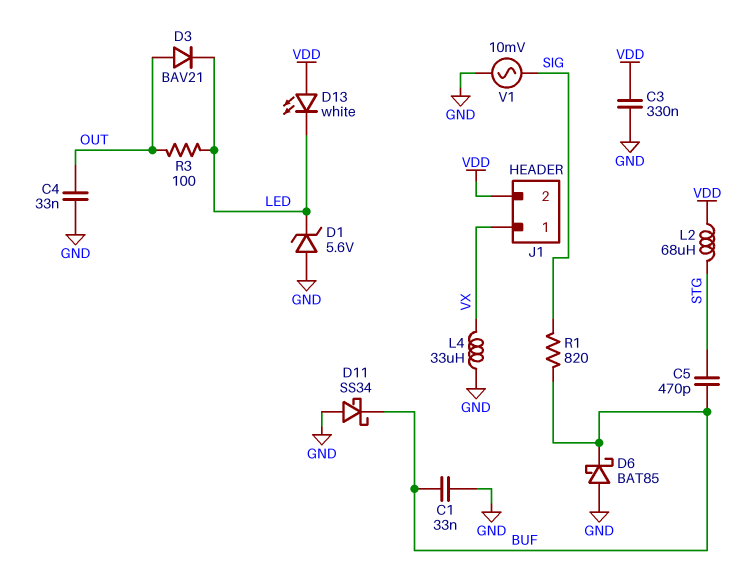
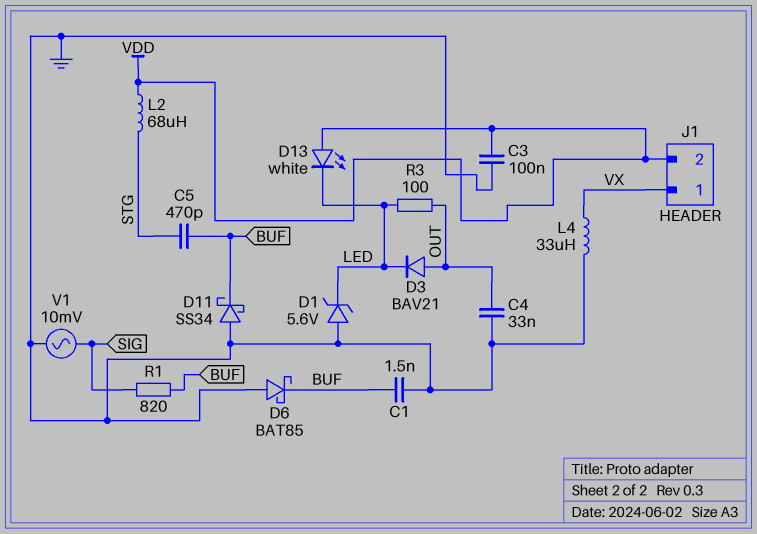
C1: 33nF (BUF, GND) -> 1.5nF (BUF, GND)
C3: 330nF (GND, VDD) -> 100nF (GND, VDD)

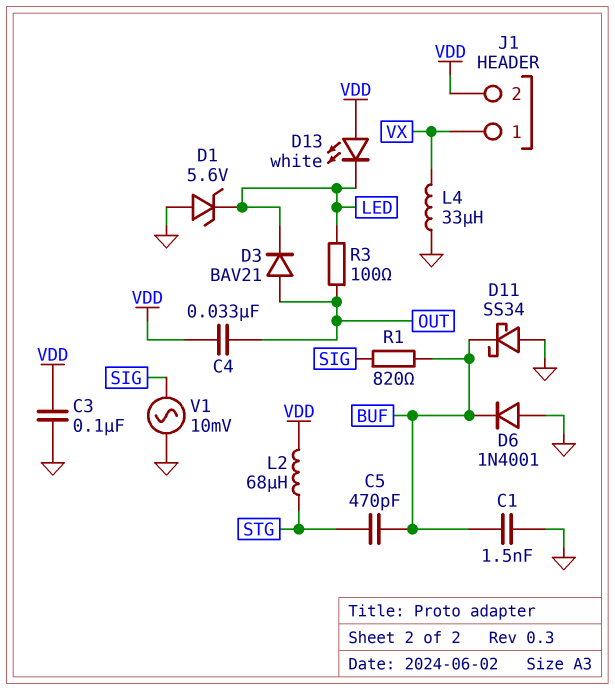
C4: 33nF (GND, OUT) -> 33nF (OUT, VDD)
D6: schottky BAT85 (A GND, K BUF) -> diode 1N4001 (A GND, K BUF)

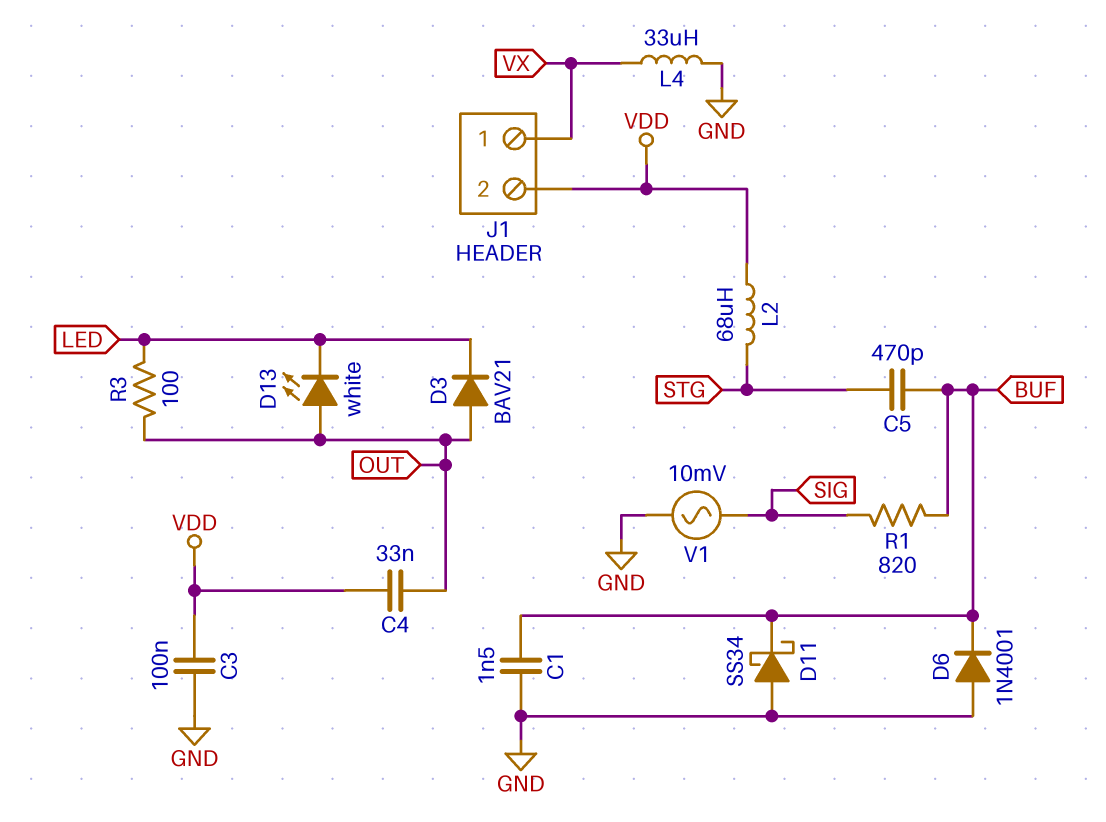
D1: zener 5.6V (A GND, K LED) -> none
D13: LED white (A VDD, K LED) -> LED white (A OUT, K LED)

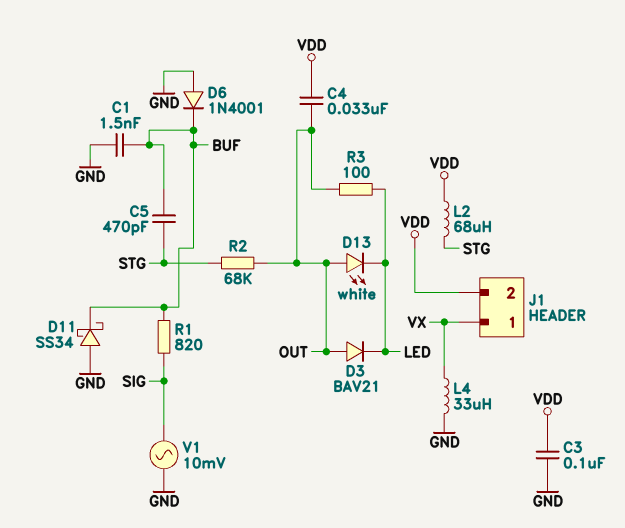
R2: none -> 68k (OUT, STG)

